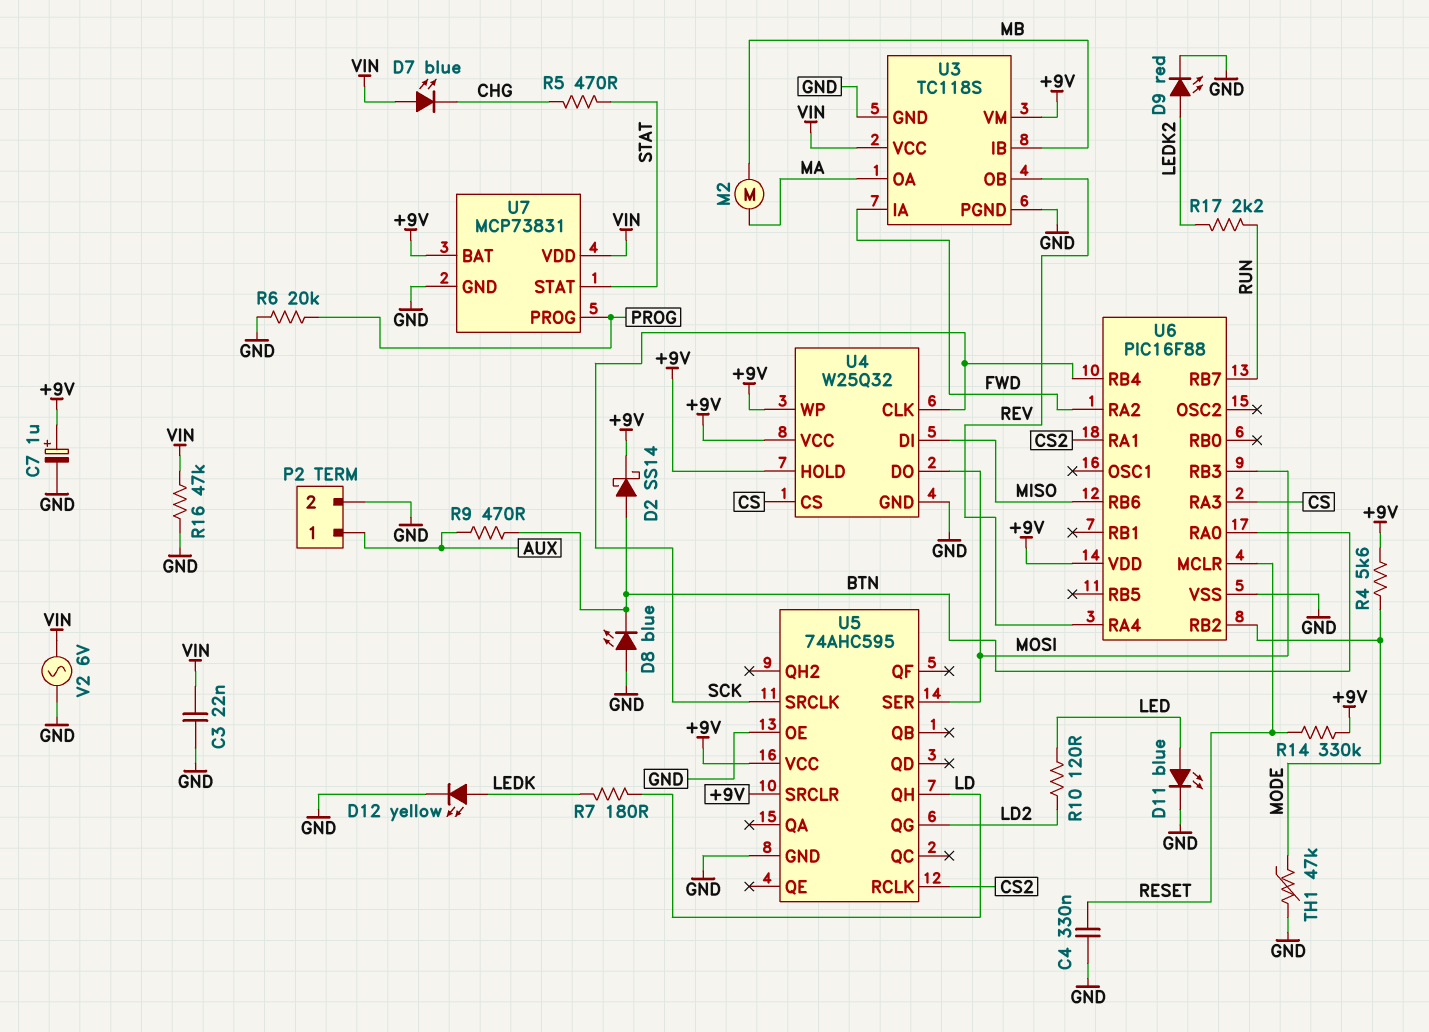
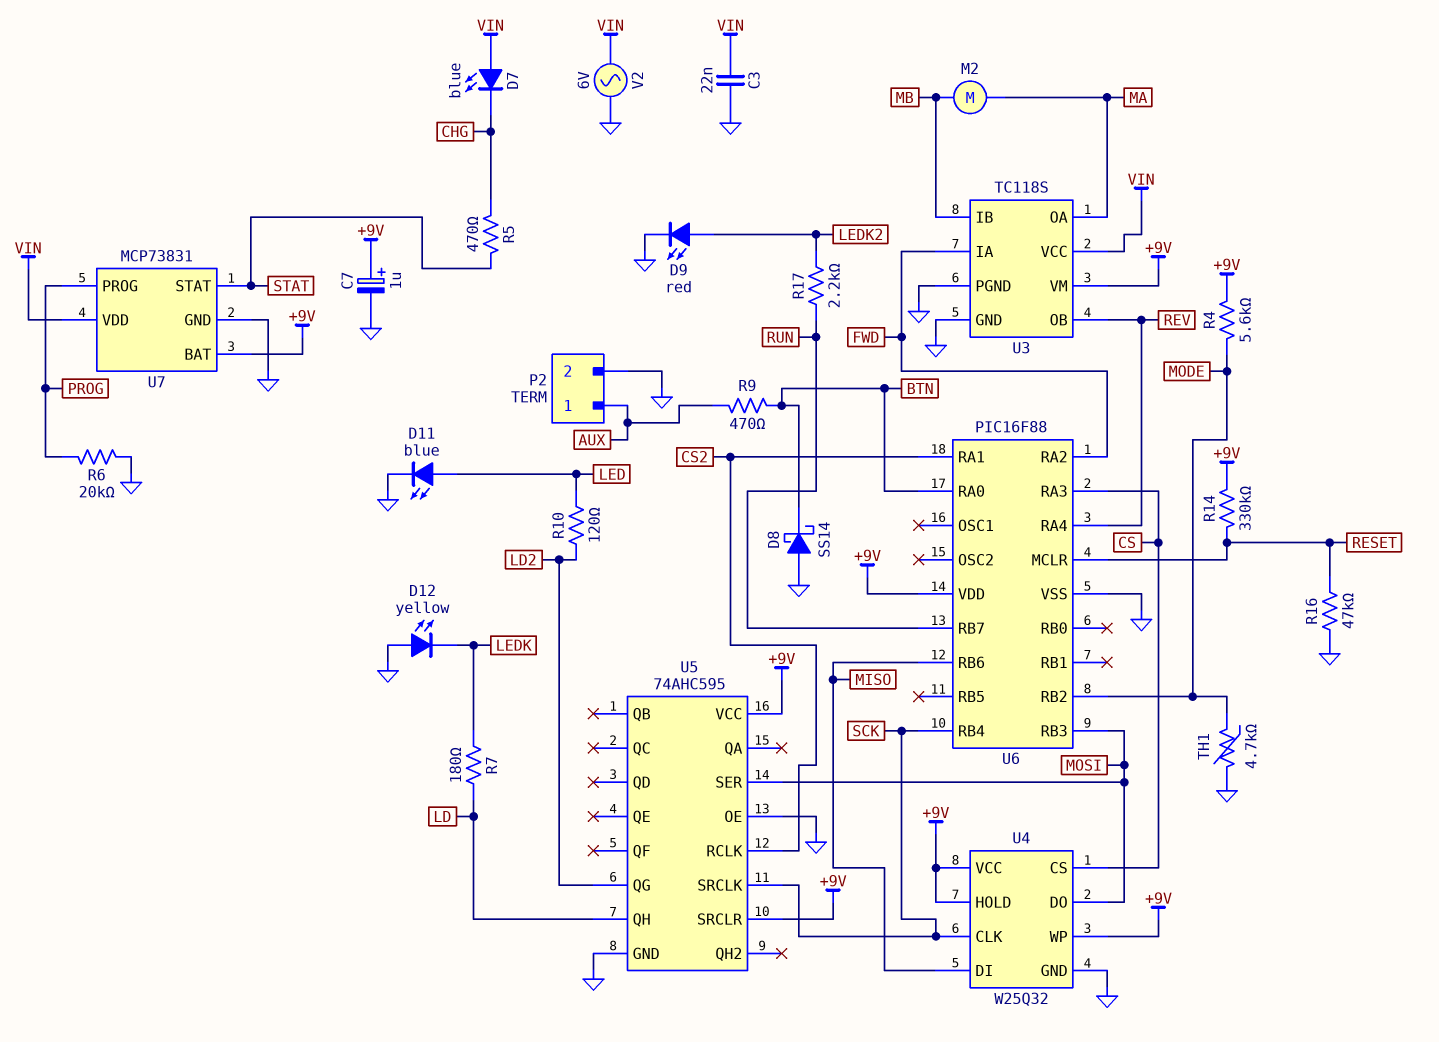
C4: 330nF (GND, RESET) -> none
D2: schottky SS14 (A BTN, K +9V) -> none
D8: LED blue (A GND, K BTN) -> schottky SS14 (A GND, K BTN)
D12: LED yellow (A LEDK, K GND) -> LED yellow (A GND, K LEDK)
R16: 47k (GND, VIN) -> 47k (GND, RESET)
TH1: 47k (GND, MODE) -> 4.7k (GND, MODE)

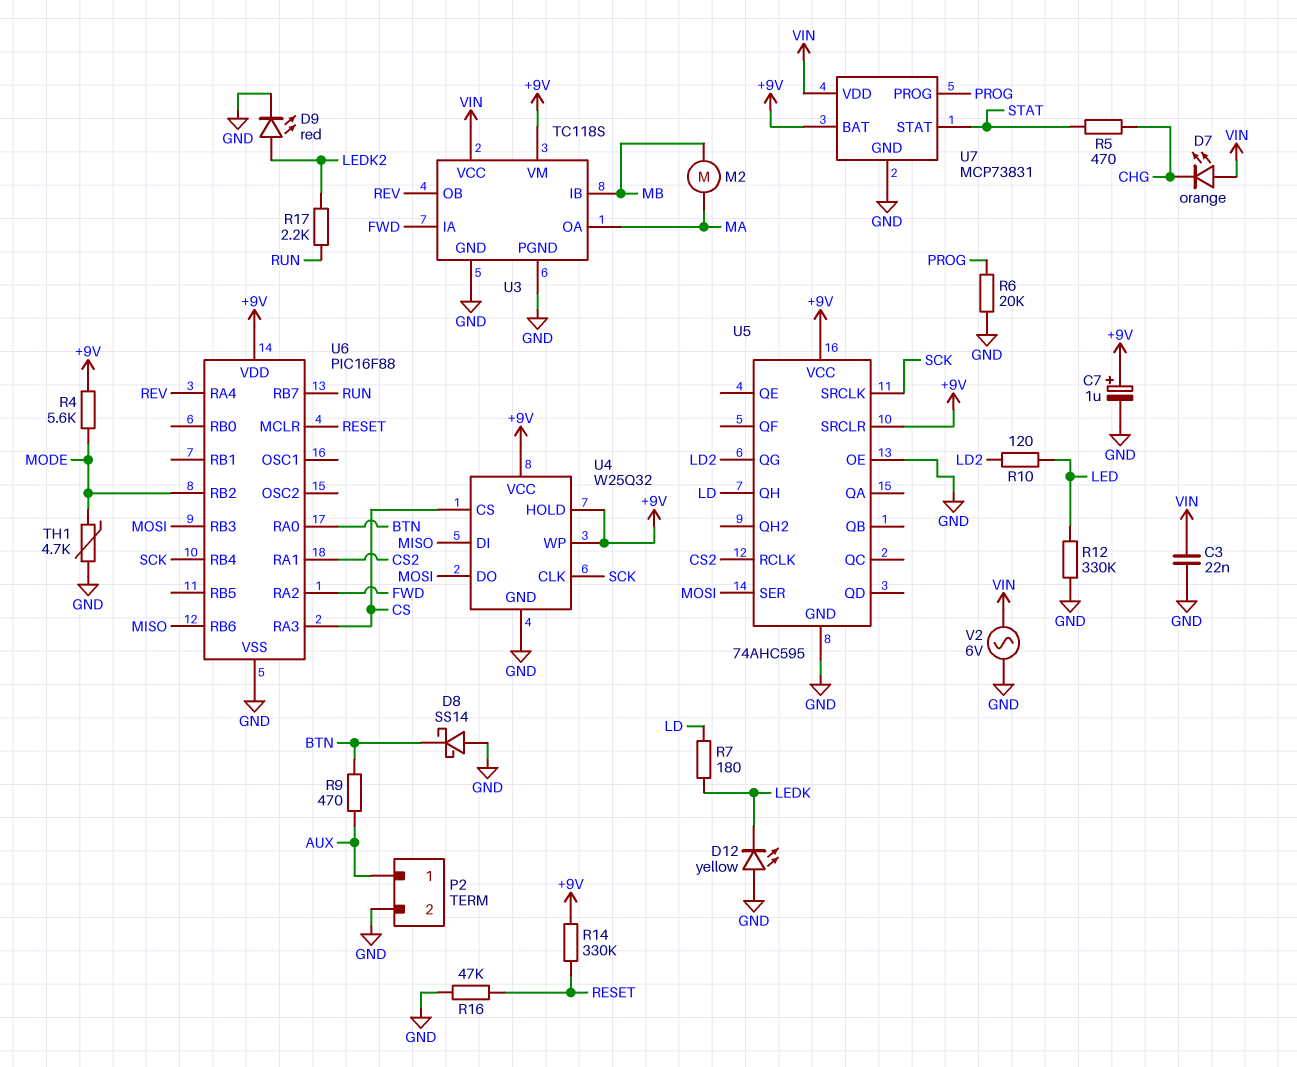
D7: LED blue (A VIN, K CHG) -> LED orange (A VIN, K CHG)
D11: LED blue (A LED, K GND) -> none
R12: none -> 330k (GND, LED)

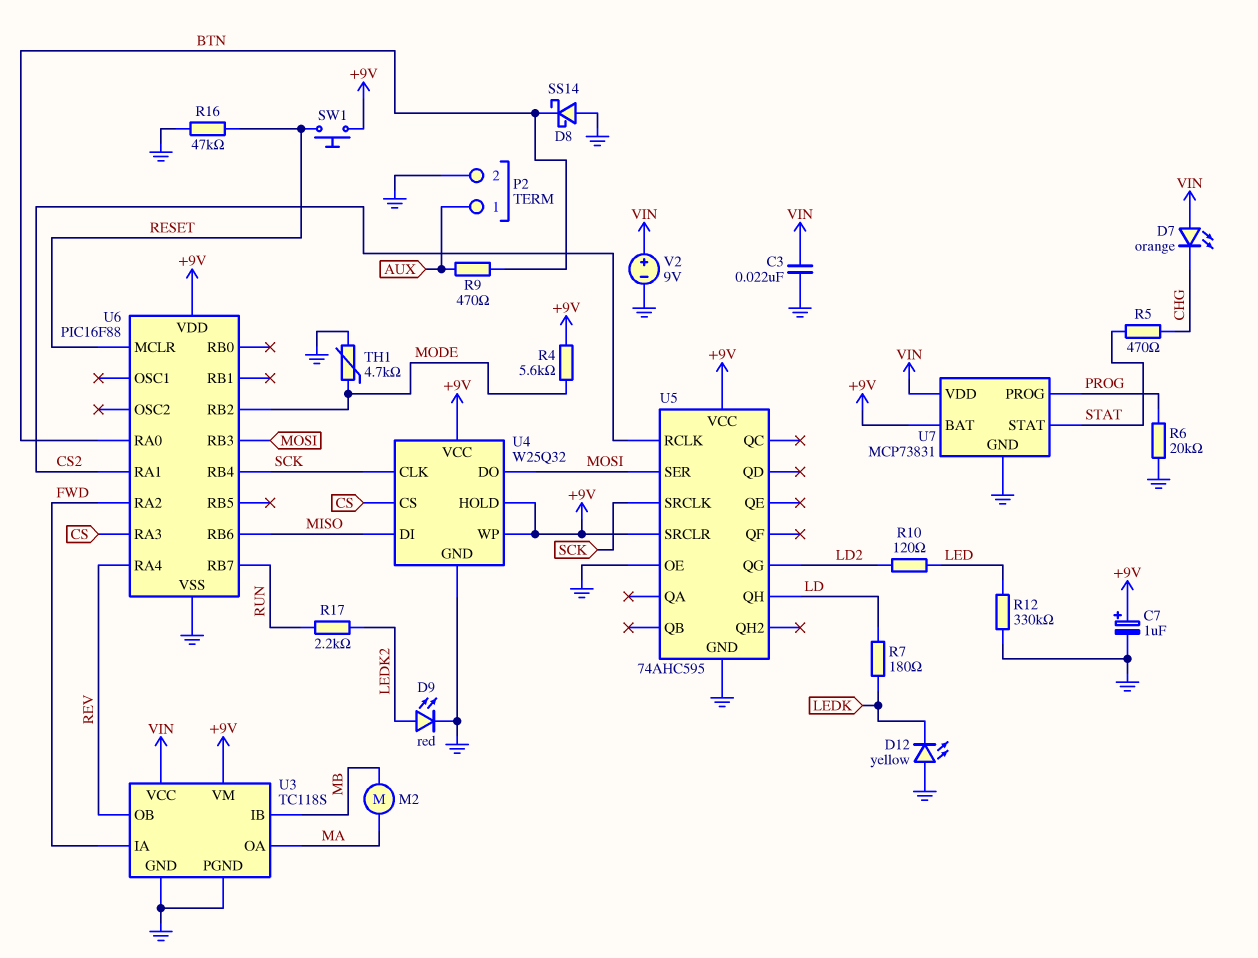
R14: 330k (+9V, RESET) -> none
SW1: none -> button (+9V, RESET)
V2: AC 6V (GND, VIN) -> 9V (plus VIN, minus GND)

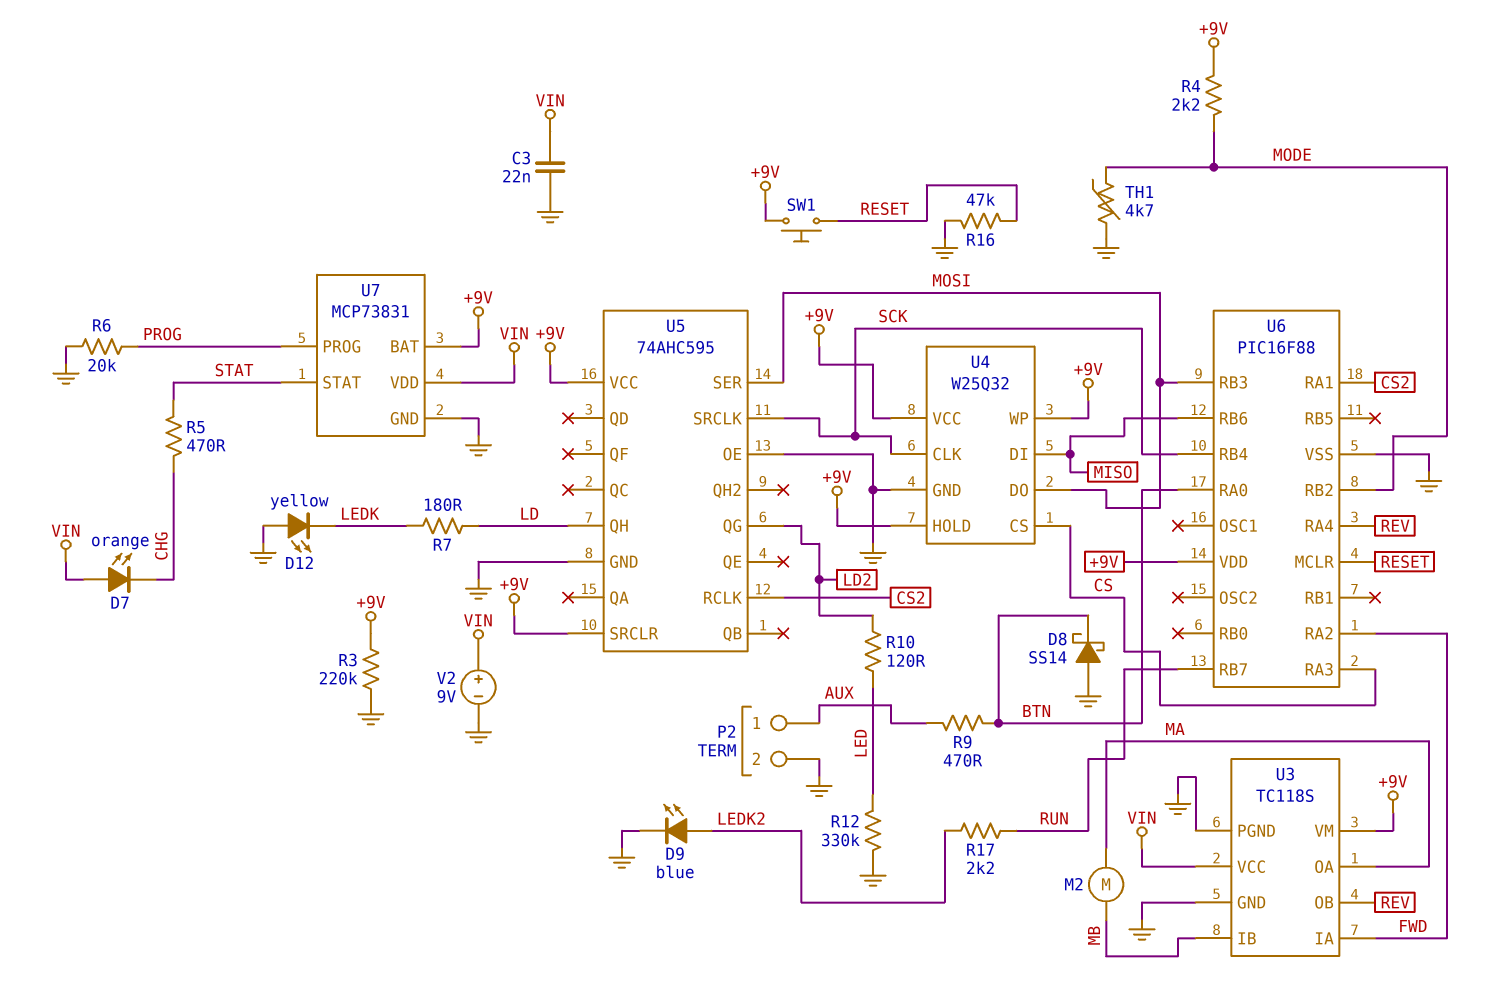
C7: 1uF (plus +9V, minus GND) -> none
D9: LED red (A LEDK2, K GND) -> LED blue (A LEDK2, K GND)
R3: none -> 220k (+9V, GND)
R4: 5.6k (+9V, MODE) -> 2.2k (+9V, MODE)

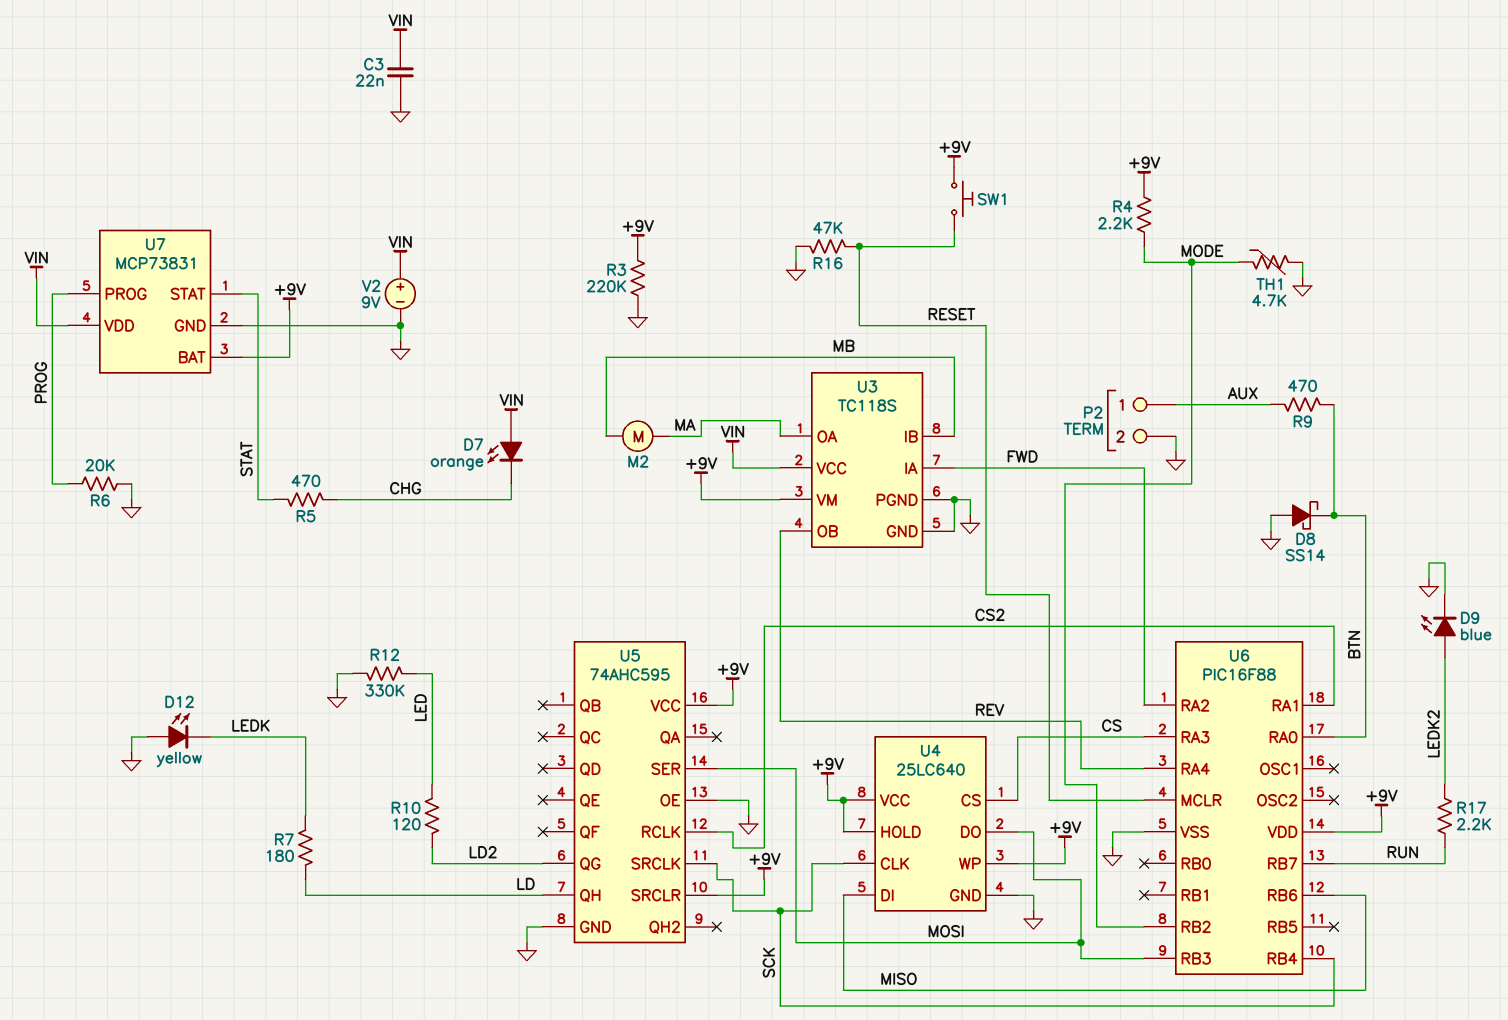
U4: W25Q32 -> 25LC640

